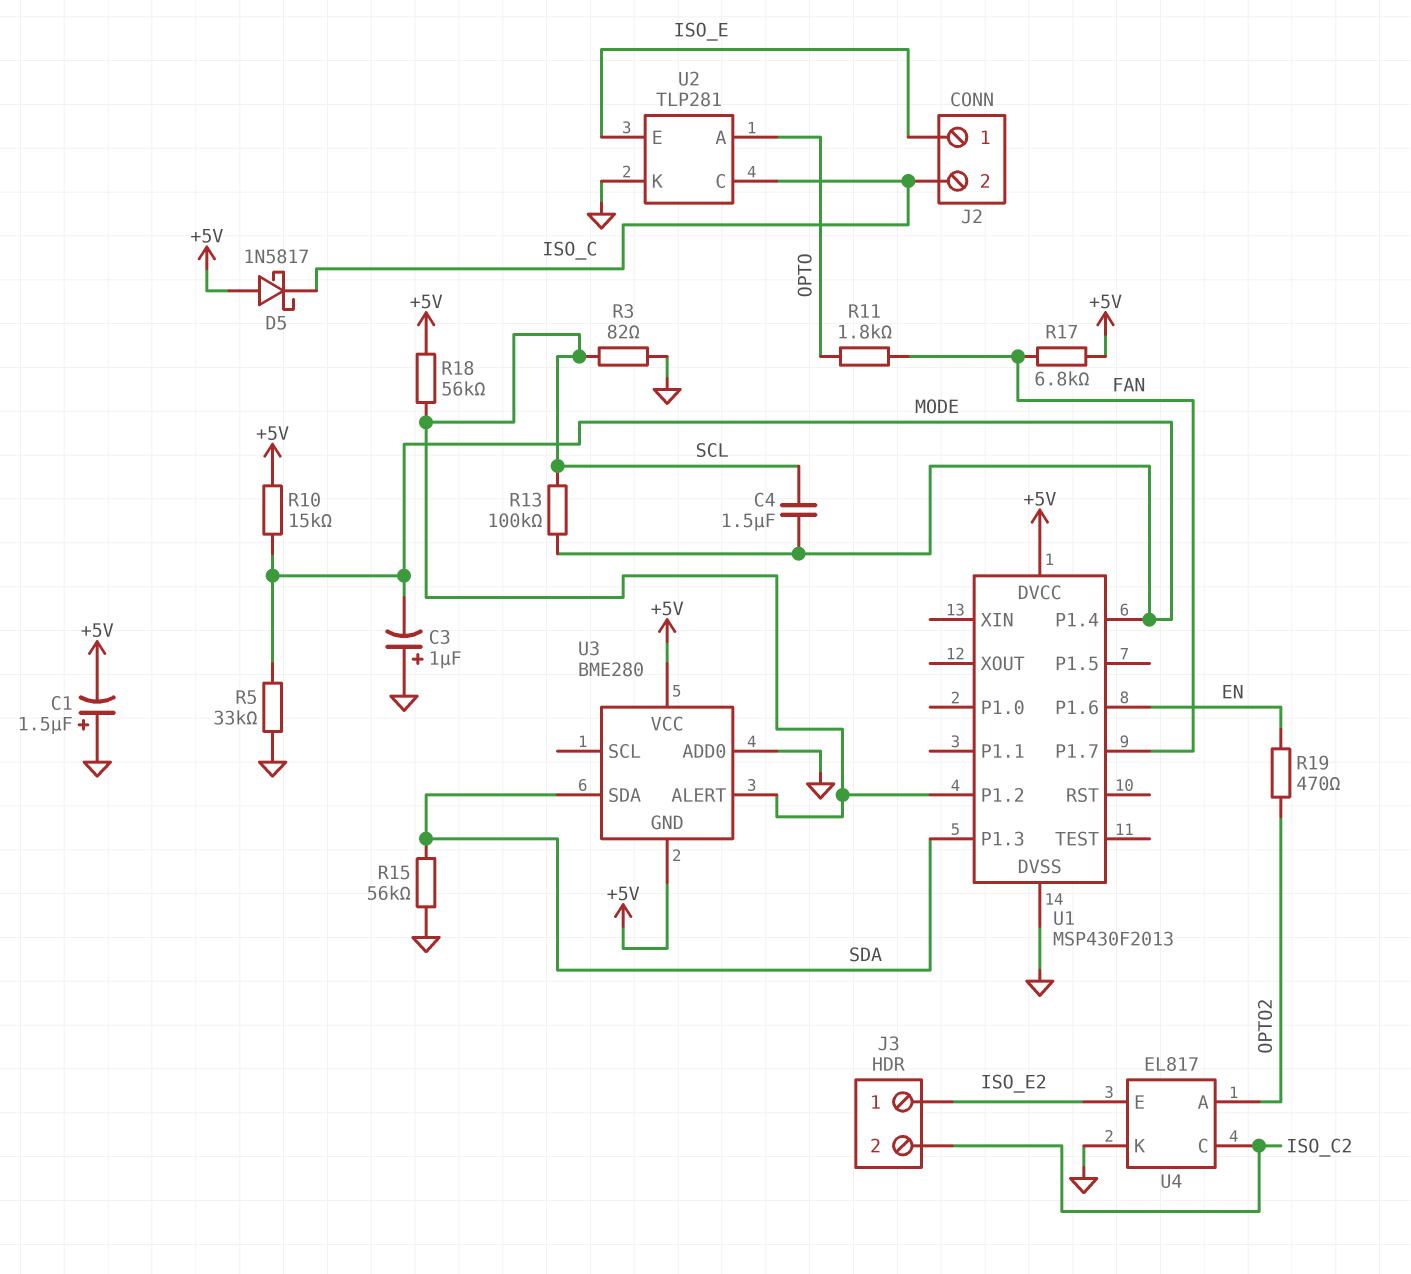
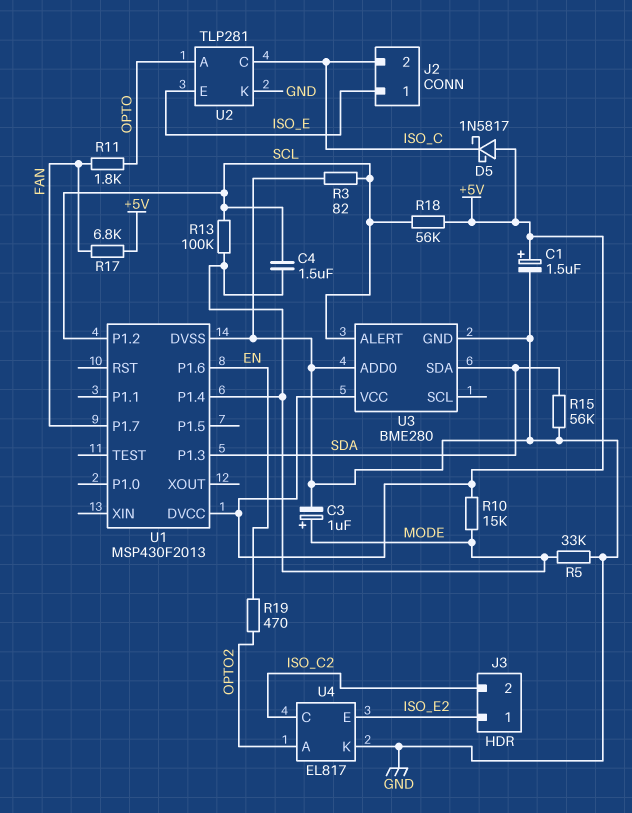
C1: 1.5uF (plus GND, minus +5V) -> 1.5uF (plus +5V, minus GND)
C3: 1uF (plus GND, minus MODE) -> 1uF (plus MODE, minus GND)
U3 pin GND: +5V -> GND

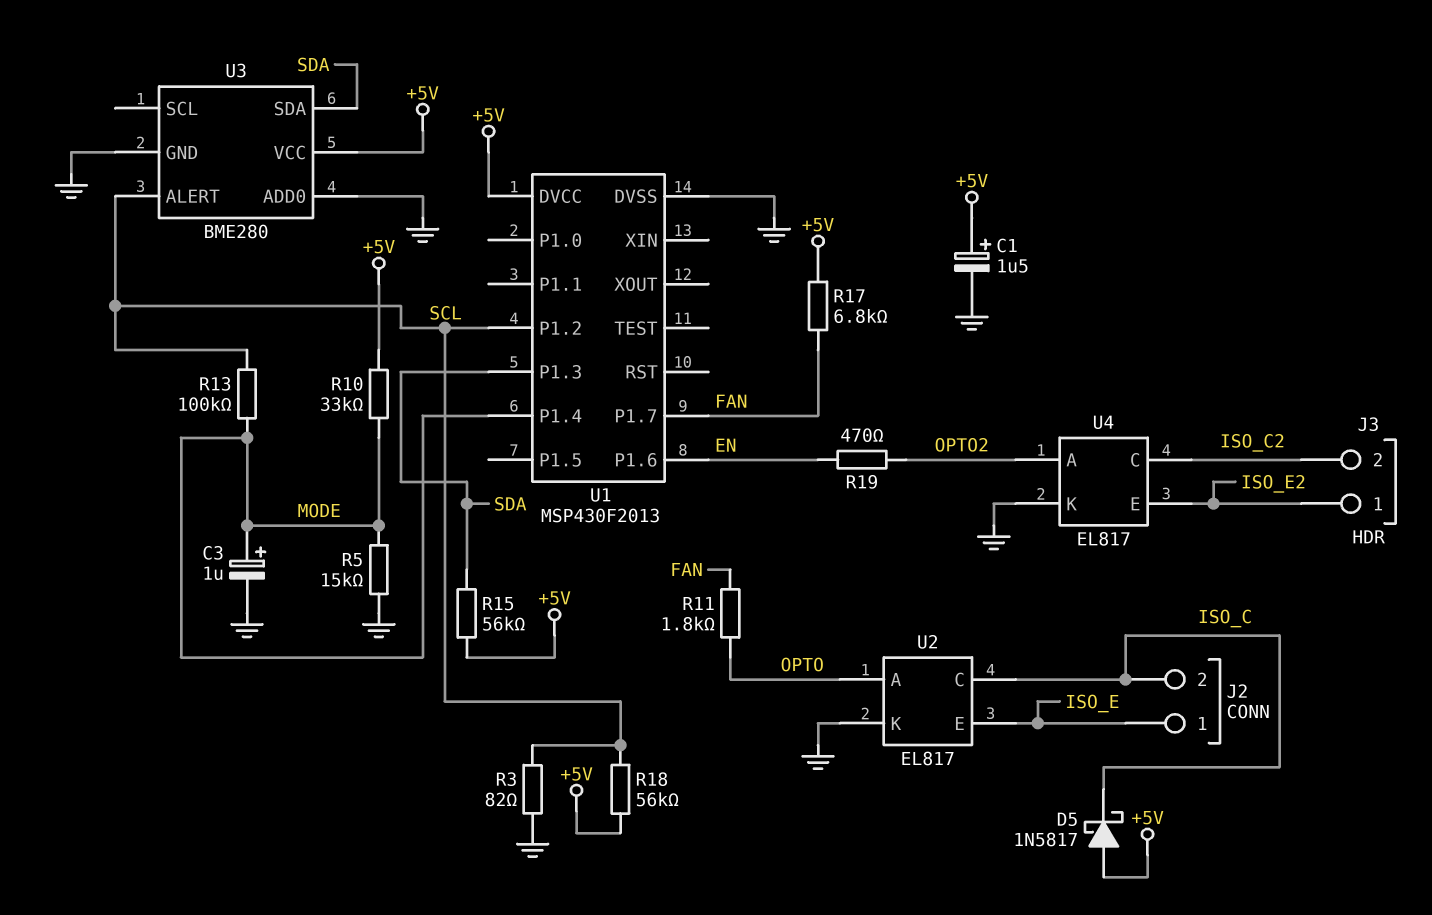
C4: 1.5uF (MODE, SCL) -> none
R5: 33k (GND, MODE) -> 15k (GND, MODE)
R10: 15k (+5V, MODE) -> 33k (+5V, MODE)
R15: 56k (GND, SDA) -> 56k (+5V, SDA)
U2: TLP281 -> EL817

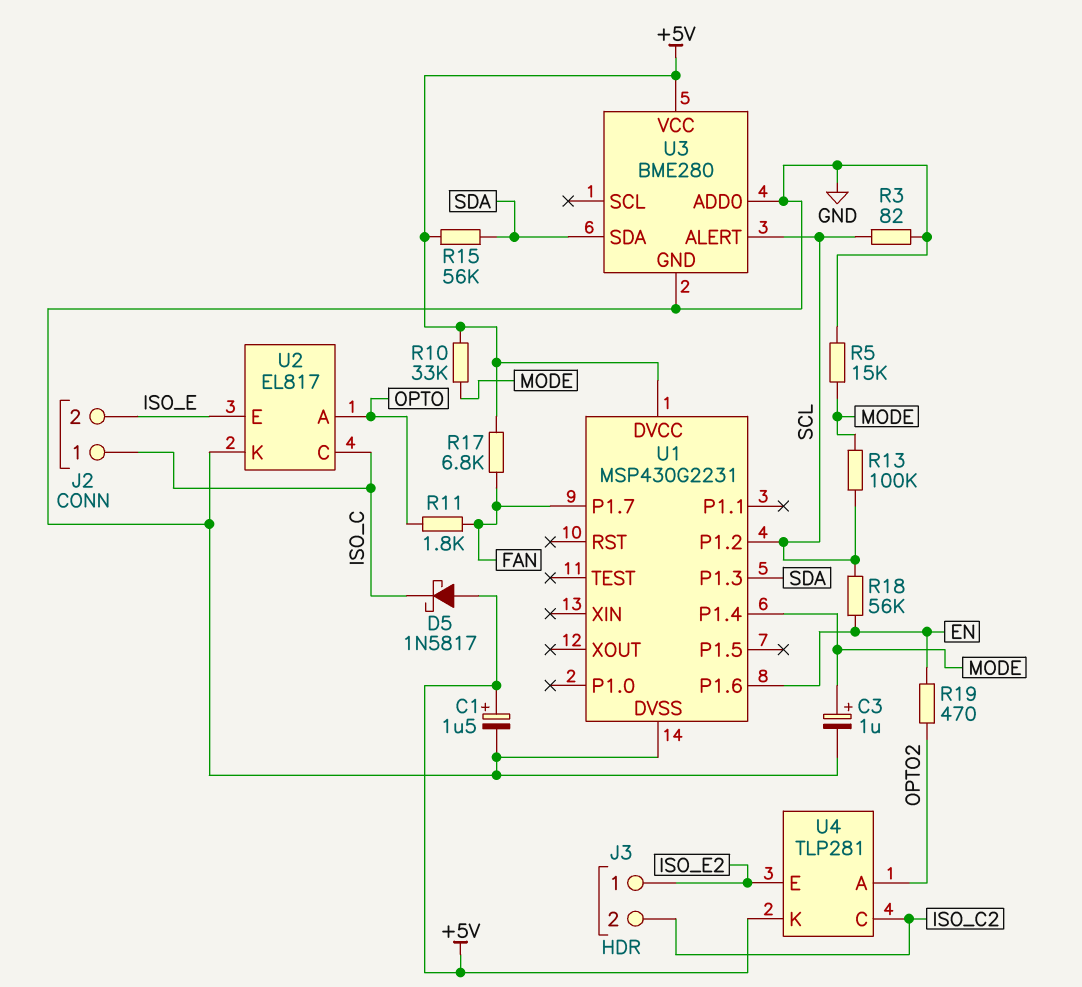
J2 pin 1: ISO_E -> ISO_C
J2 pin 2: ISO_C -> ISO_E
R18: 56k (+5V, SCL) -> 56k (EN, SCL)
U1: MSP430F2013 -> MSP430G2231
U4: EL817 -> TLP281
U4 pin K: GND -> +5V

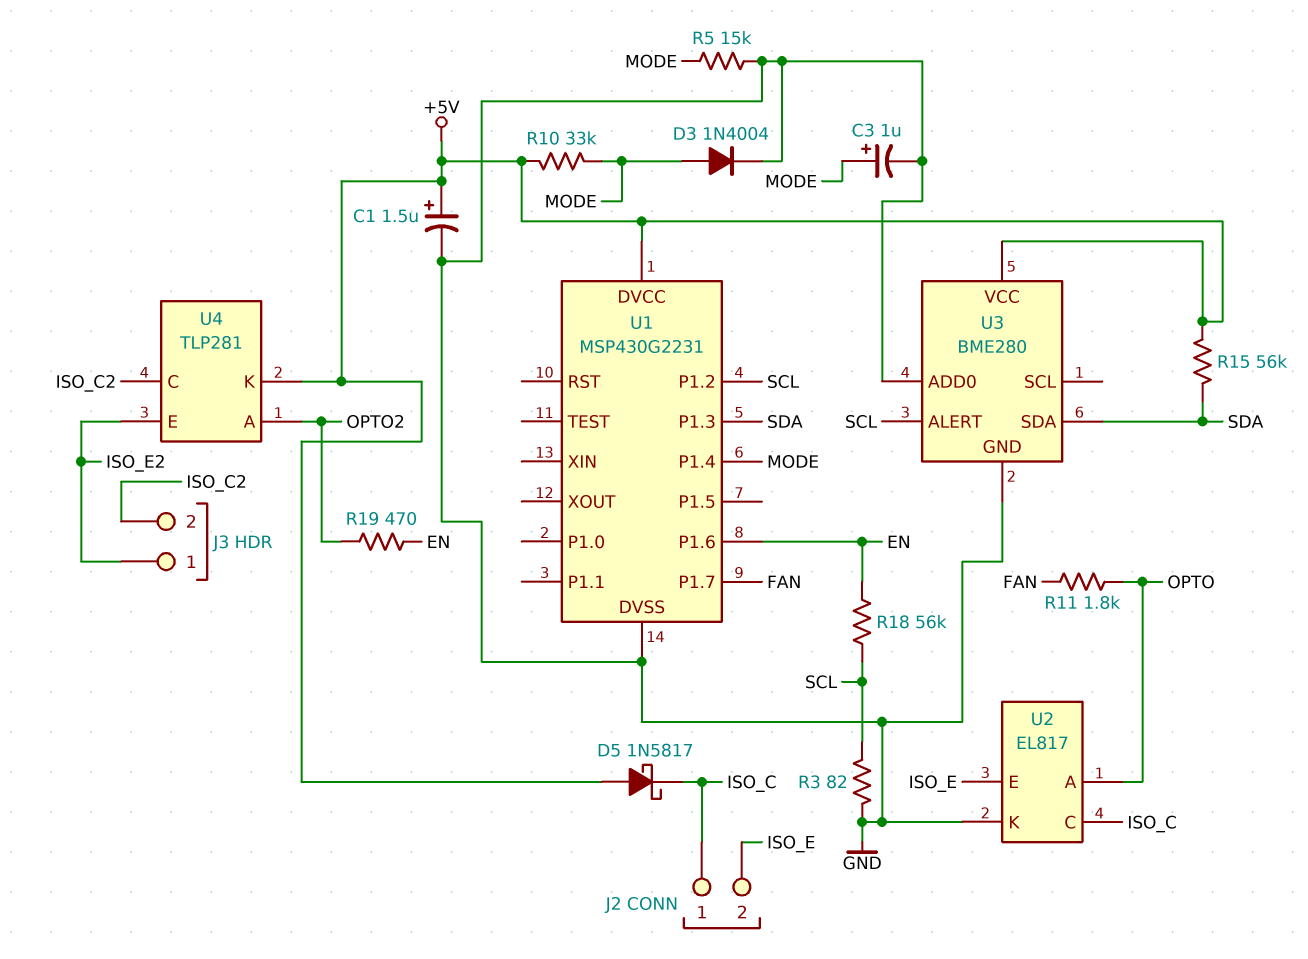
D3: none -> diode 1N4004 (A MODE, K GND)
R13: 100k (MODE, SCL) -> none
R17: 6.8k (+5V, FAN) -> none

